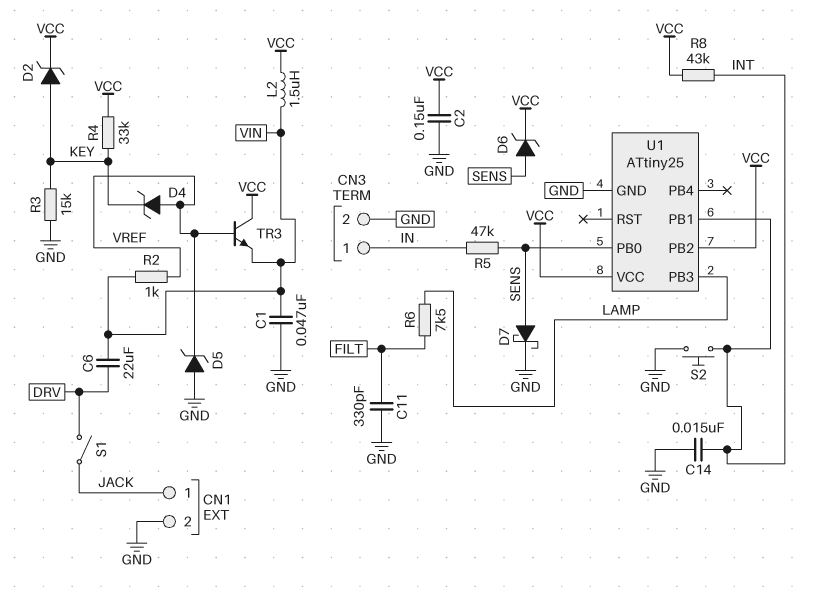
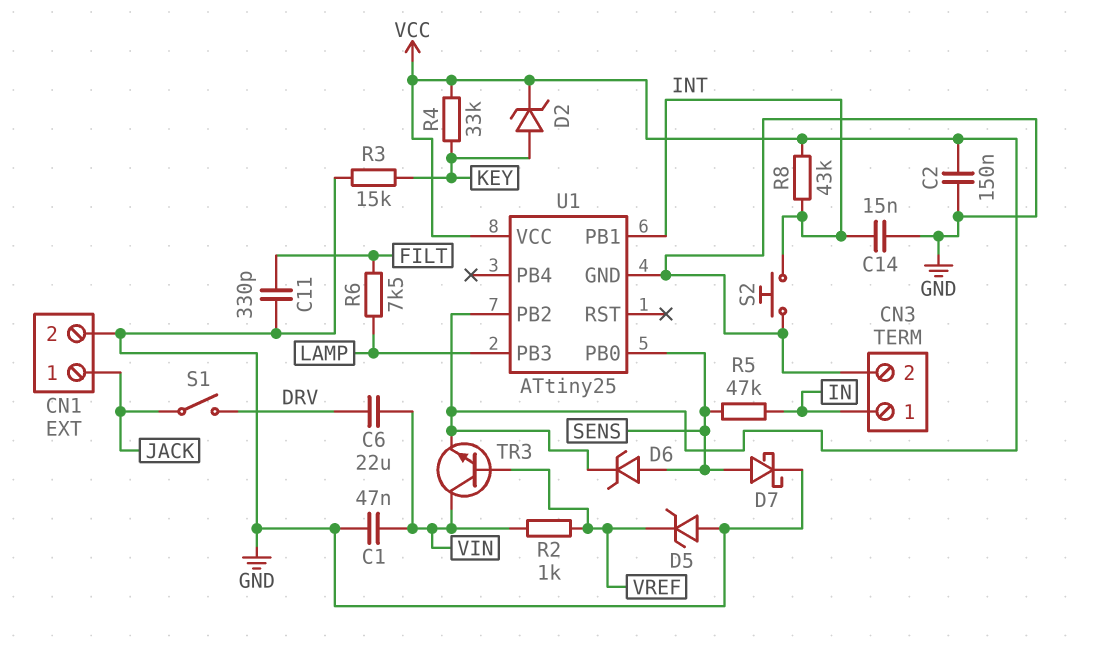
D4: zener (A VREF, K KEY) -> none
L2: 1.5uH (VCC, VIN) -> none
TR3: NPN (B VREF, C VCC, E VIN) -> NPN (B VREF, C VIN, E VCC)

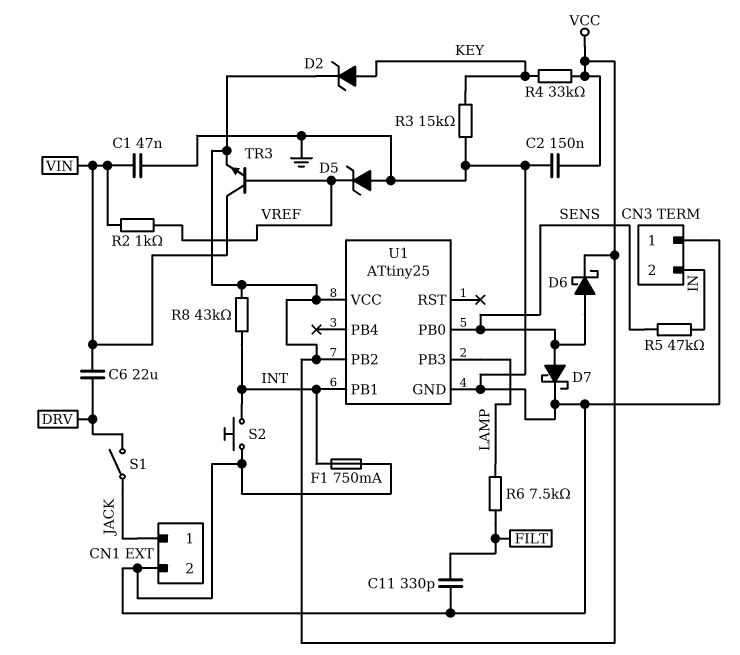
C14: 15nF (GND, INT) -> none
CN3 pin 1: IN -> GND
CN3 pin 2: GND -> IN
D6: zener (A SENS, K VCC) -> schottky (A SENS, K VCC)
F1: none -> 750mA (GND, INT)

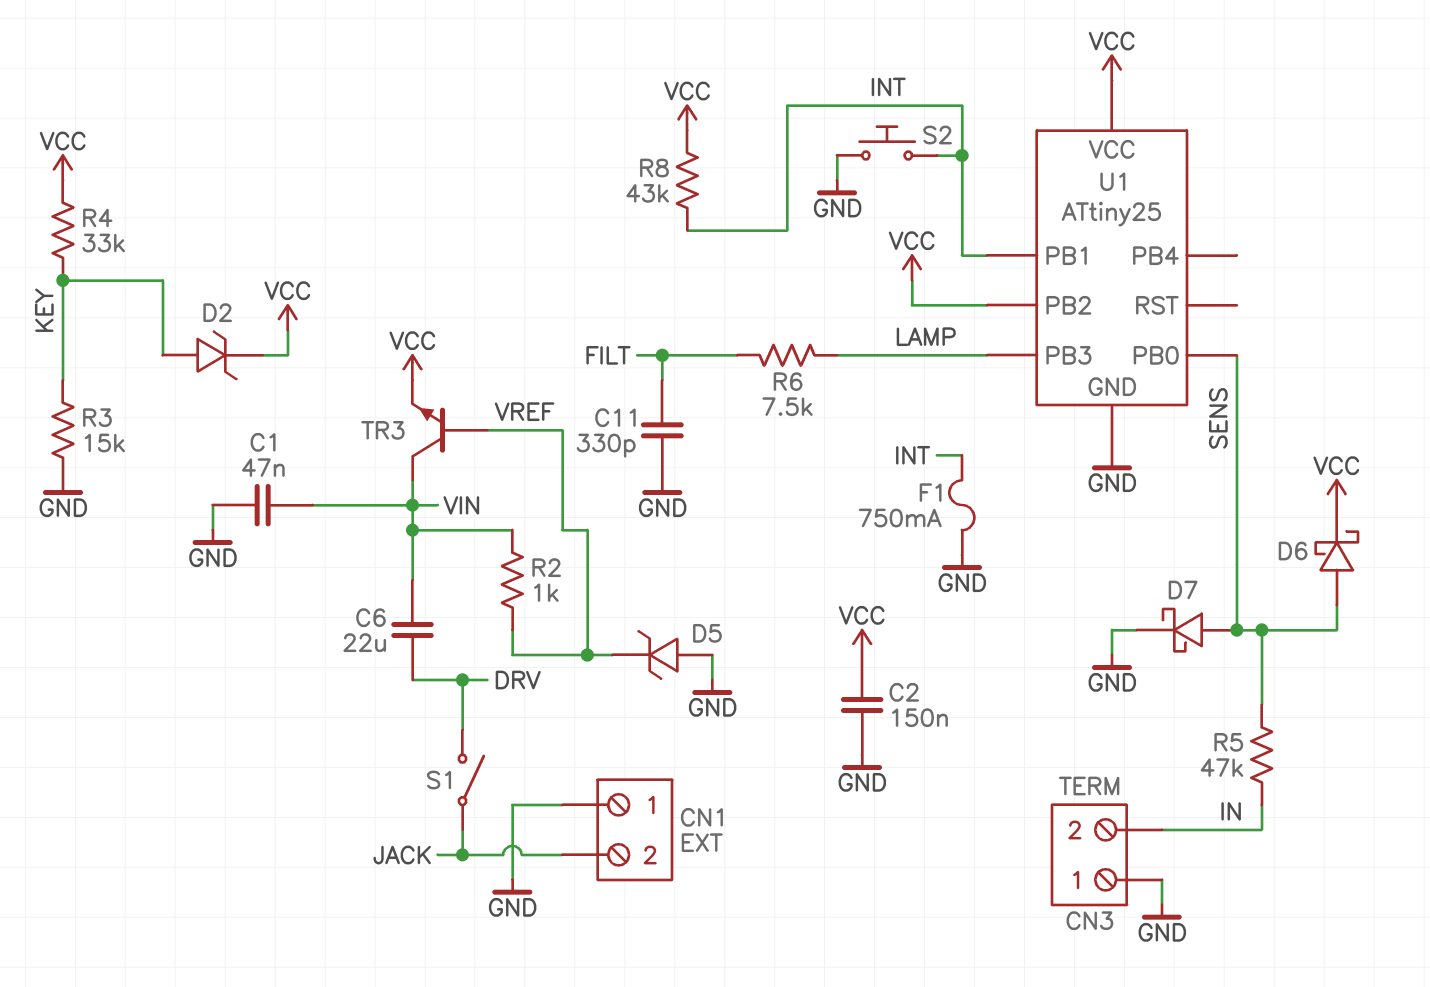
CN1 pin 1: JACK -> GND
CN1 pin 2: GND -> JACK

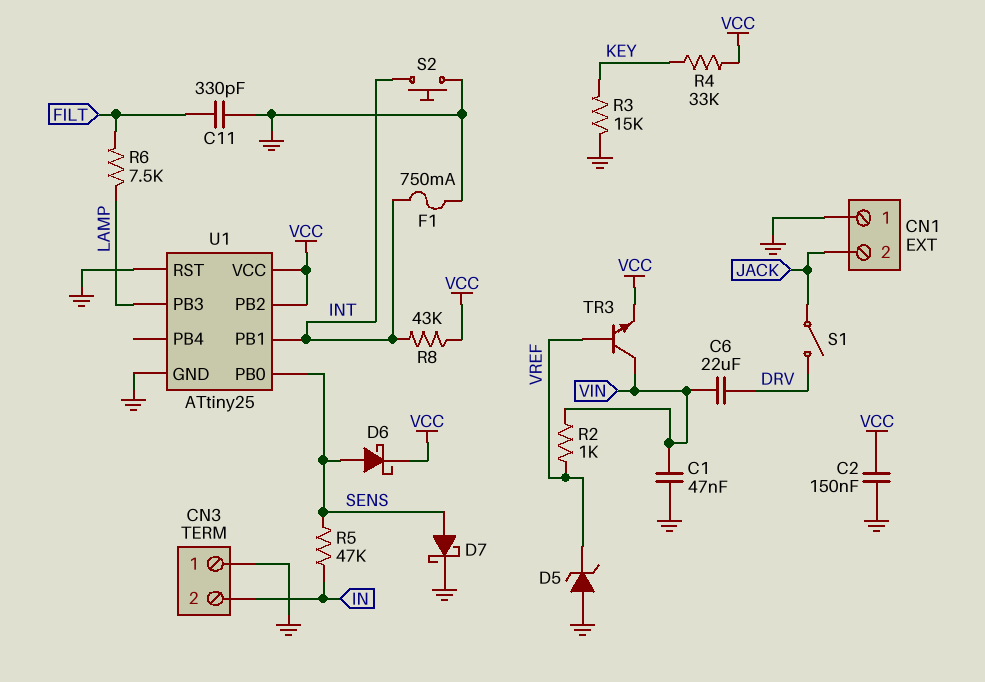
D2: zener (A KEY, K VCC) -> none
U1 pin RST: none -> GND

